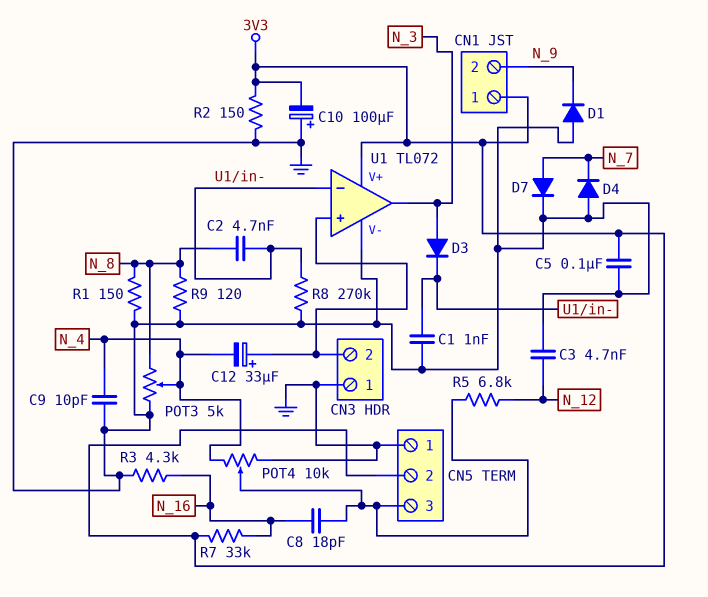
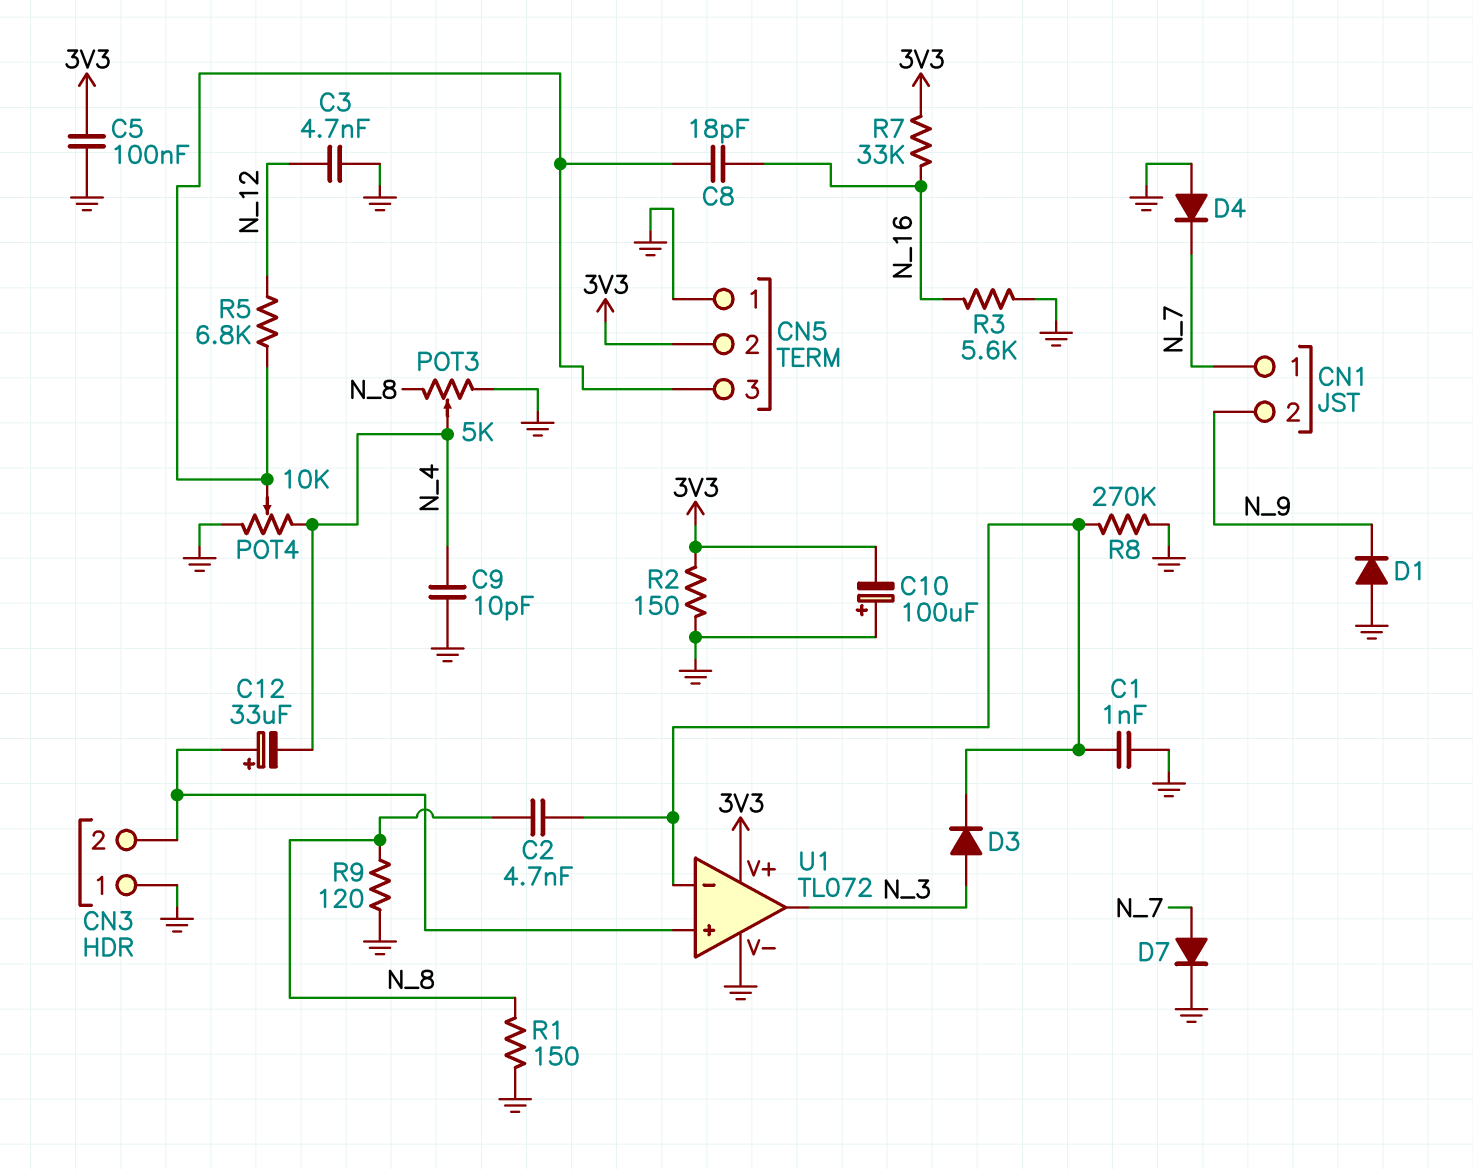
CN1 pin 1: 3V3 -> N_7
R3: 4.3k (GND, N_16) -> 5.6k (GND, N_16)

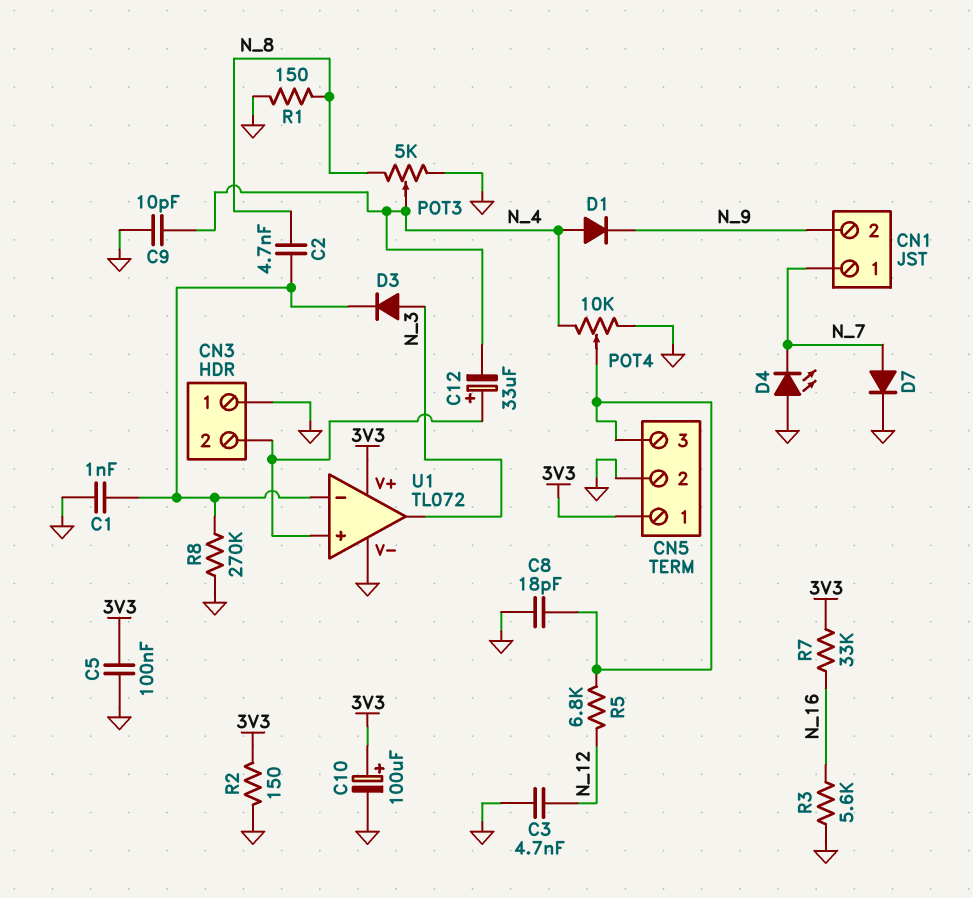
C8: 18pF (CN5/3, N_16) -> 18pF (CN5/3, GND)
C10: 100uF (plus GND, minus 3V3) -> 100uF (plus 3V3, minus GND)
CN5 pin 1: GND -> 3V3
CN5 pin 2: 3V3 -> GND
D1: diode (A GND, K N_9) -> diode (A N_4, K N_9)
D4: diode (A GND, K N_7) -> LED (A GND, K N_7)
R9: 120 (GND, N_8) -> none

